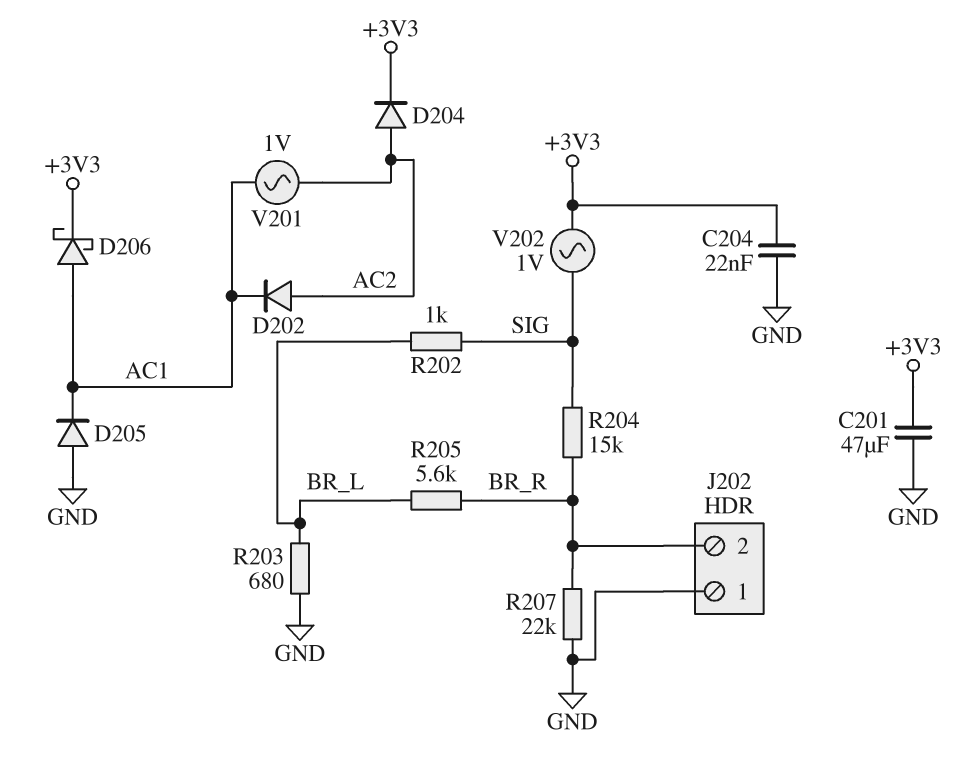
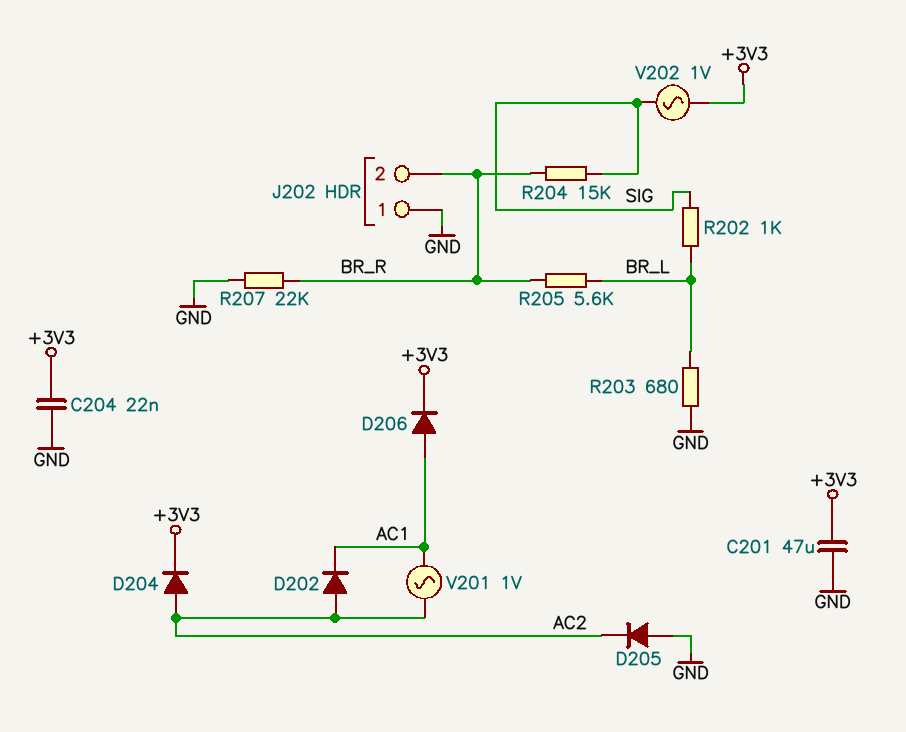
D205: diode (A GND, K AC1) -> diode (A GND, K AC2)
D206: schottky (A AC1, K +3V3) -> diode (A AC1, K +3V3)

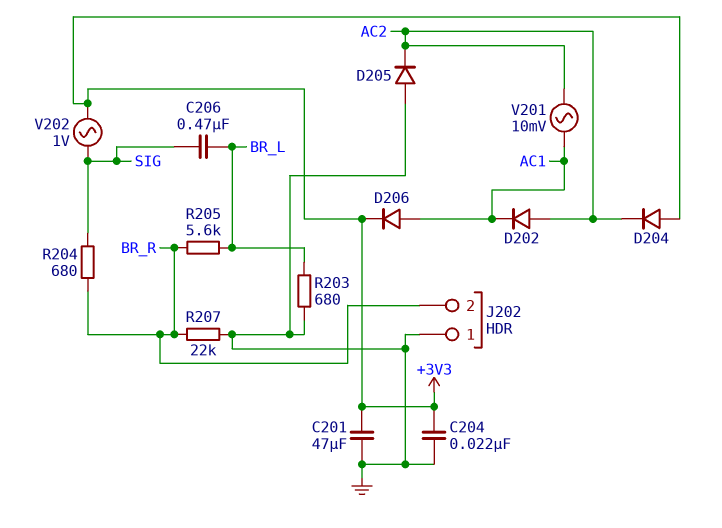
C206: none -> 470nF (BR_L, SIG)
D204: diode (A AC2, K +3V3) -> diode (A +3V3, K AC2)
R202: 1k (BR_L, SIG) -> none
R204: 15k (BR_R, SIG) -> 680 (BR_R, SIG)
V201: AC 1V (AC1, AC2) -> AC 10mV (AC1, AC2)

